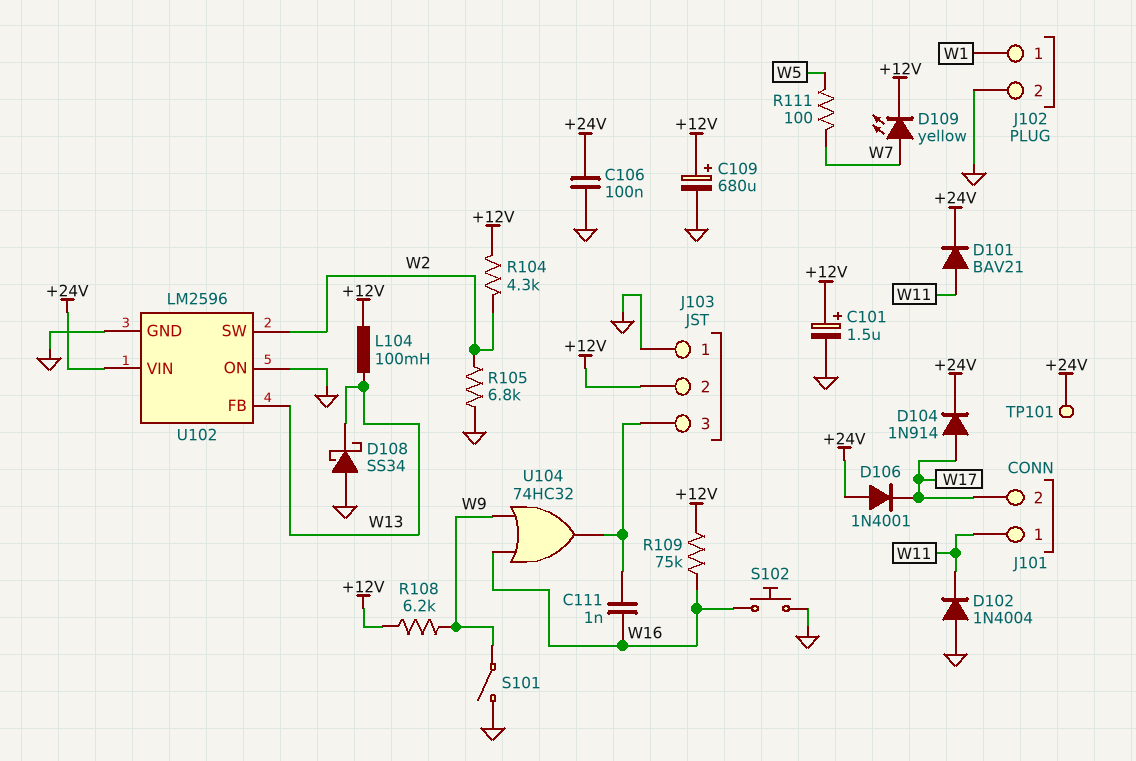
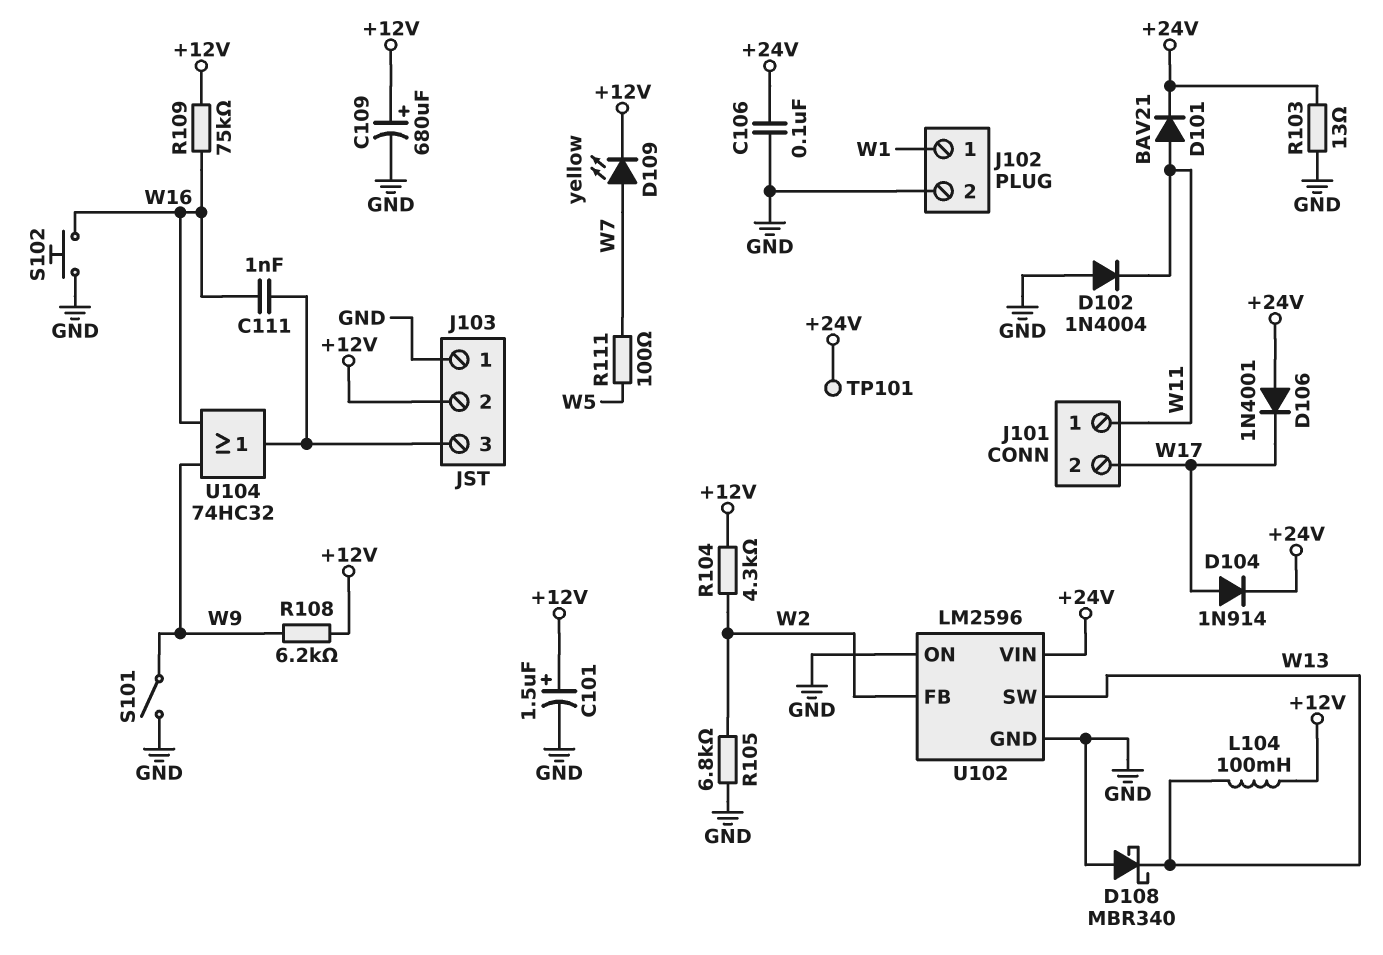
D108: schottky SS34 (A GND, K W13) -> schottky MBR340 (A GND, K W13)
R103: none -> 13 (+24V, GND)
U102 pin FB: W13 -> W2
U102 pin SW: W2 -> W13

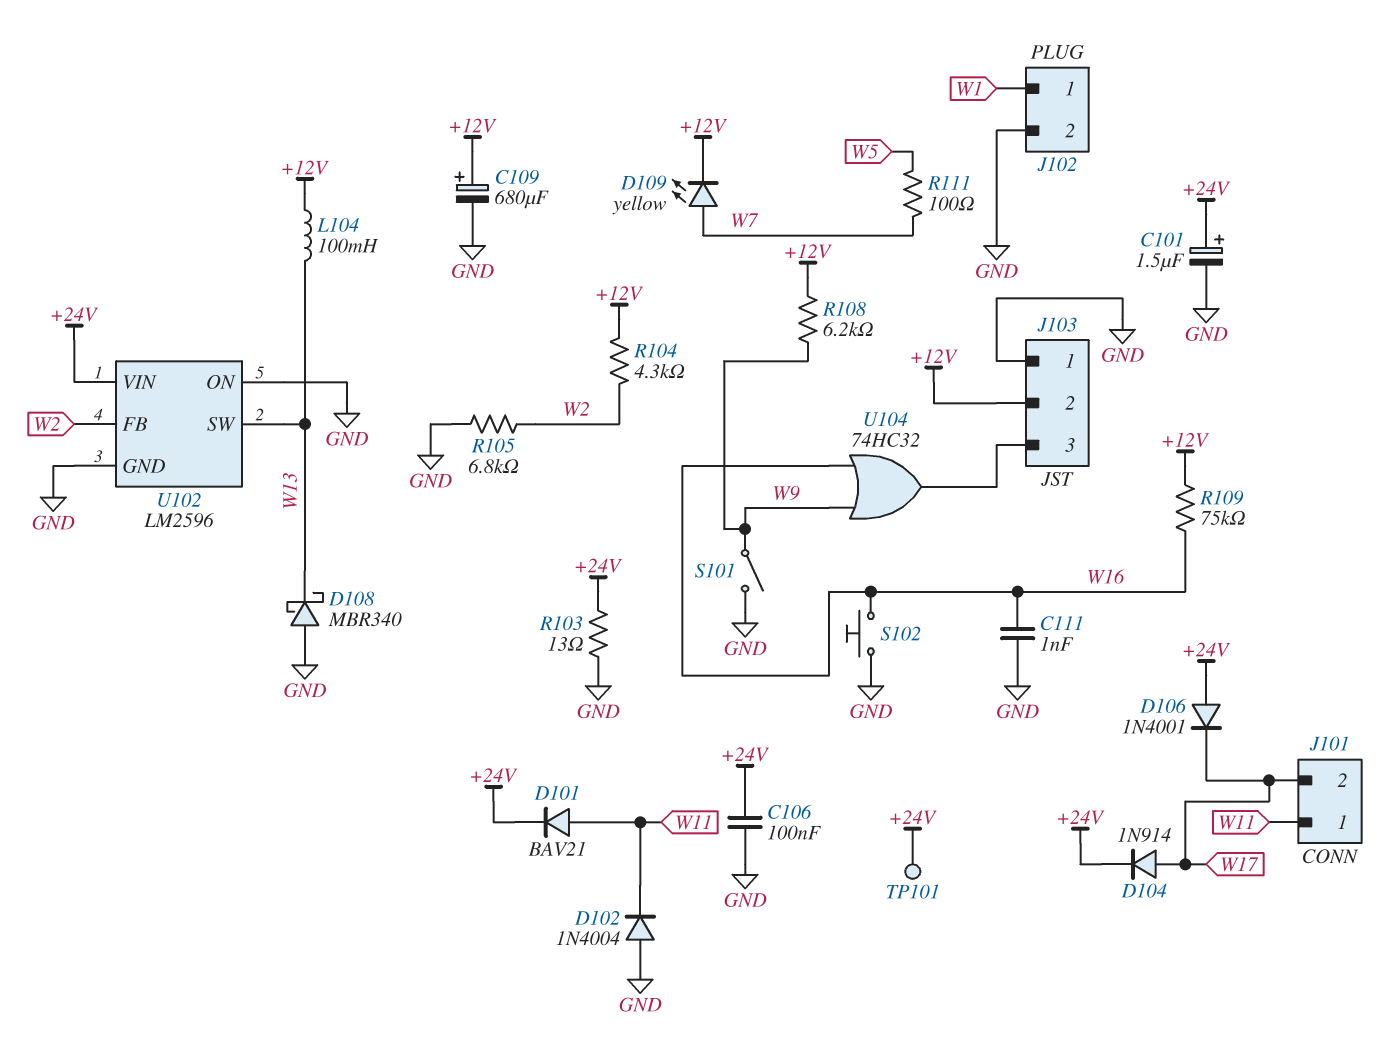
C101: 1.5uF (plus +12V, minus GND) -> 1.5uF (plus +24V, minus GND)
C111: 1nF (J103/3, W16) -> 1nF (GND, W16)

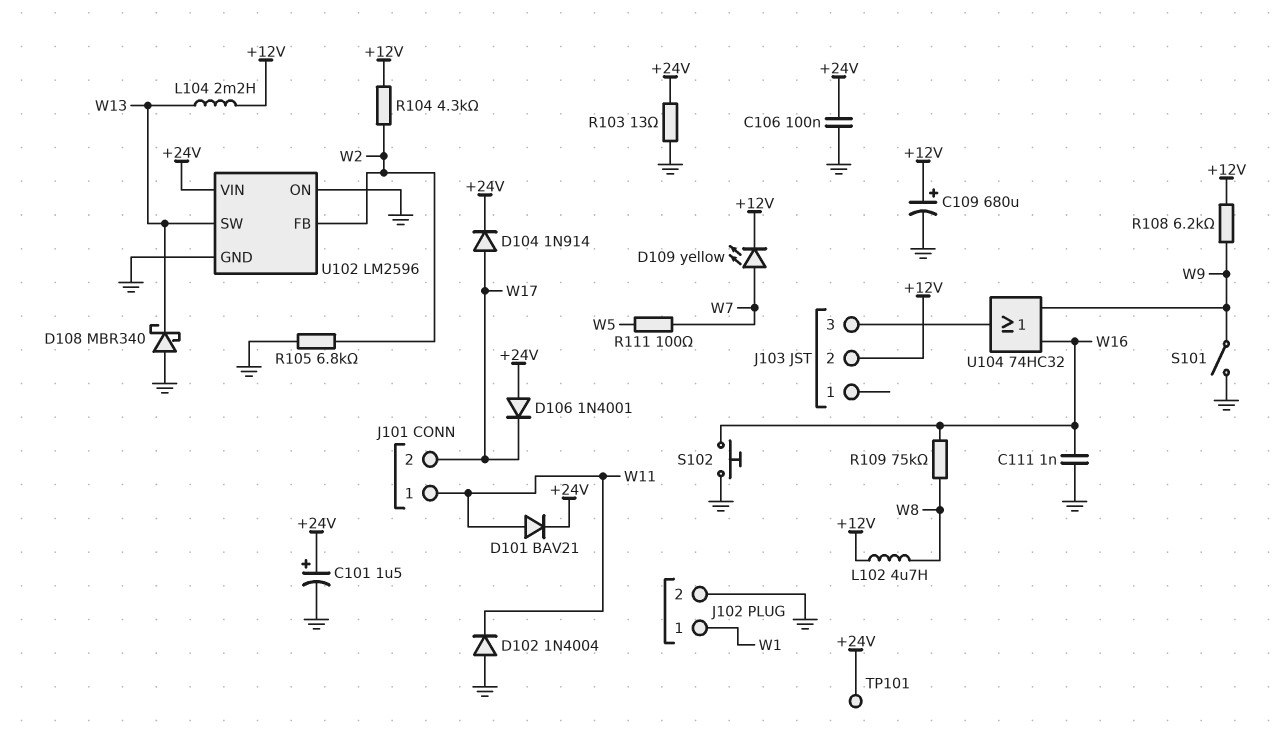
J103 pin 1: GND -> none
L102: none -> 4.7uH (+12V, W8)
L104: 100mH (+12V, W13) -> 2.2mH (+12V, W13)
R109: 75k (+12V, W16) -> 75k (W8, W16)

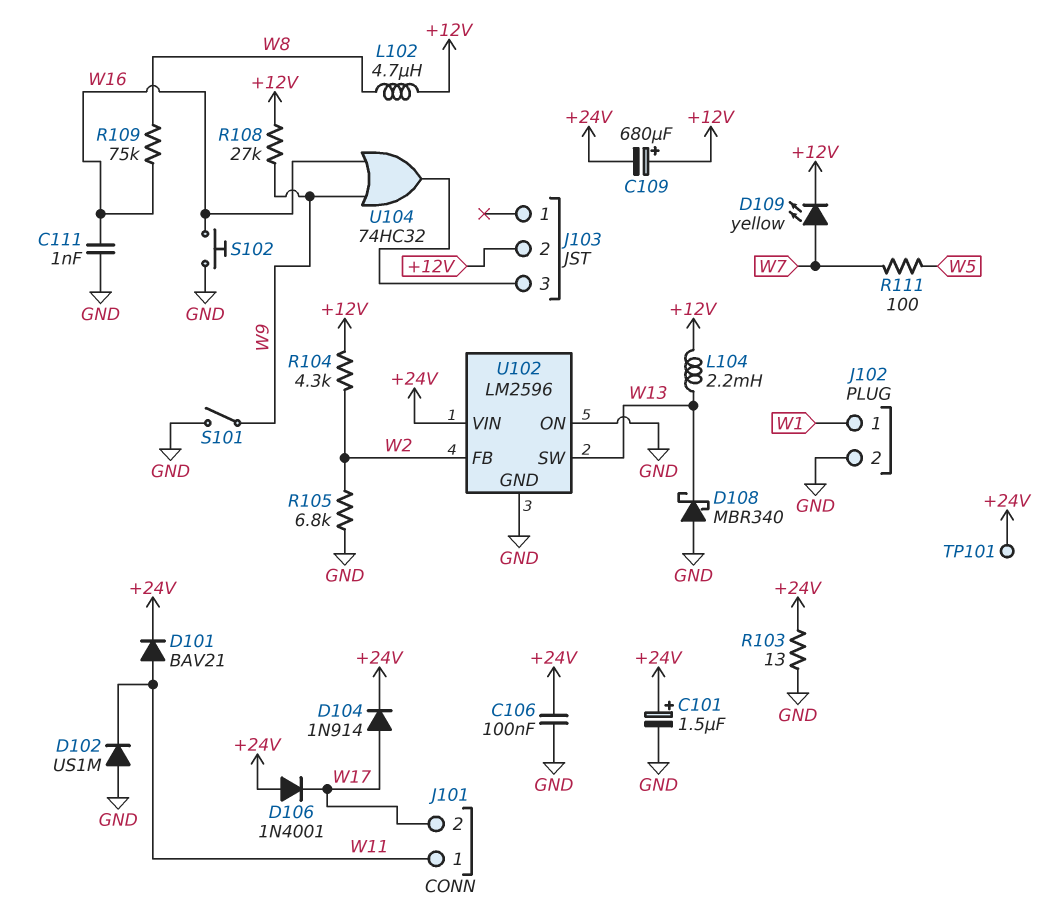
C109: 680uF (plus +12V, minus GND) -> 680uF (plus +12V, minus +24V)
D102: diode 1N4004 (A GND, K W11) -> diode US1M (A GND, K W11)
R108: 6.2k (+12V, W9) -> 27k (+12V, W9)

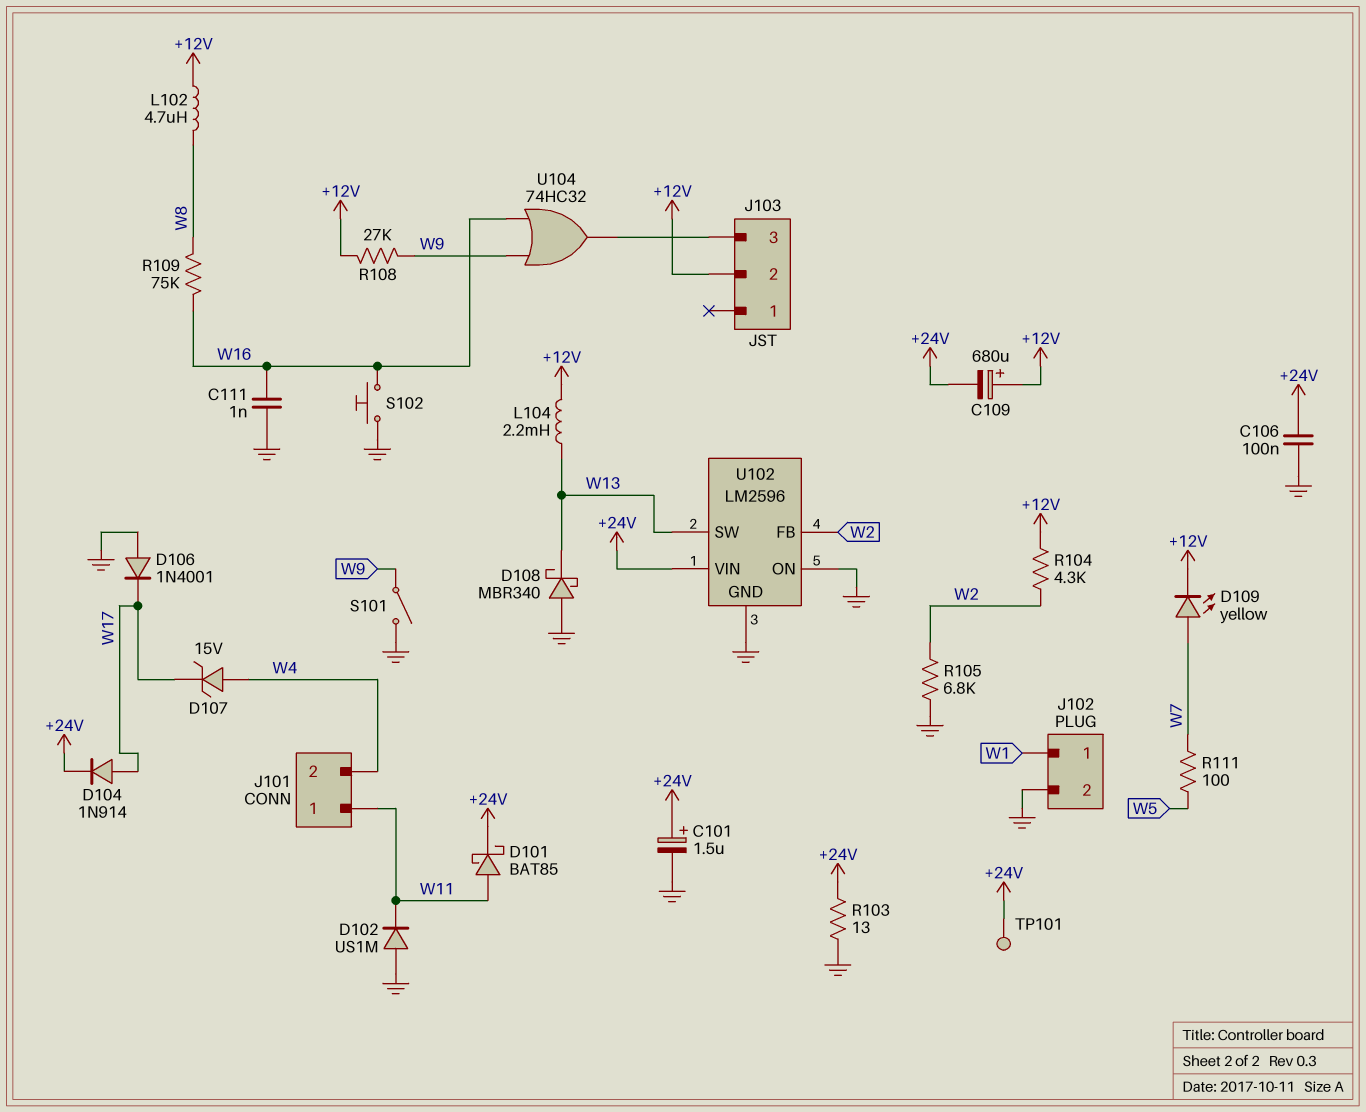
D101: diode BAV21 (A W11, K +24V) -> schottky BAT85 (A W11, K +24V)
D106: diode 1N4001 (A +24V, K W17) -> diode 1N4001 (A GND, K W17)
D107: none -> zener 15V (A W4, K W17)
J101 pin 2: W17 -> W4

